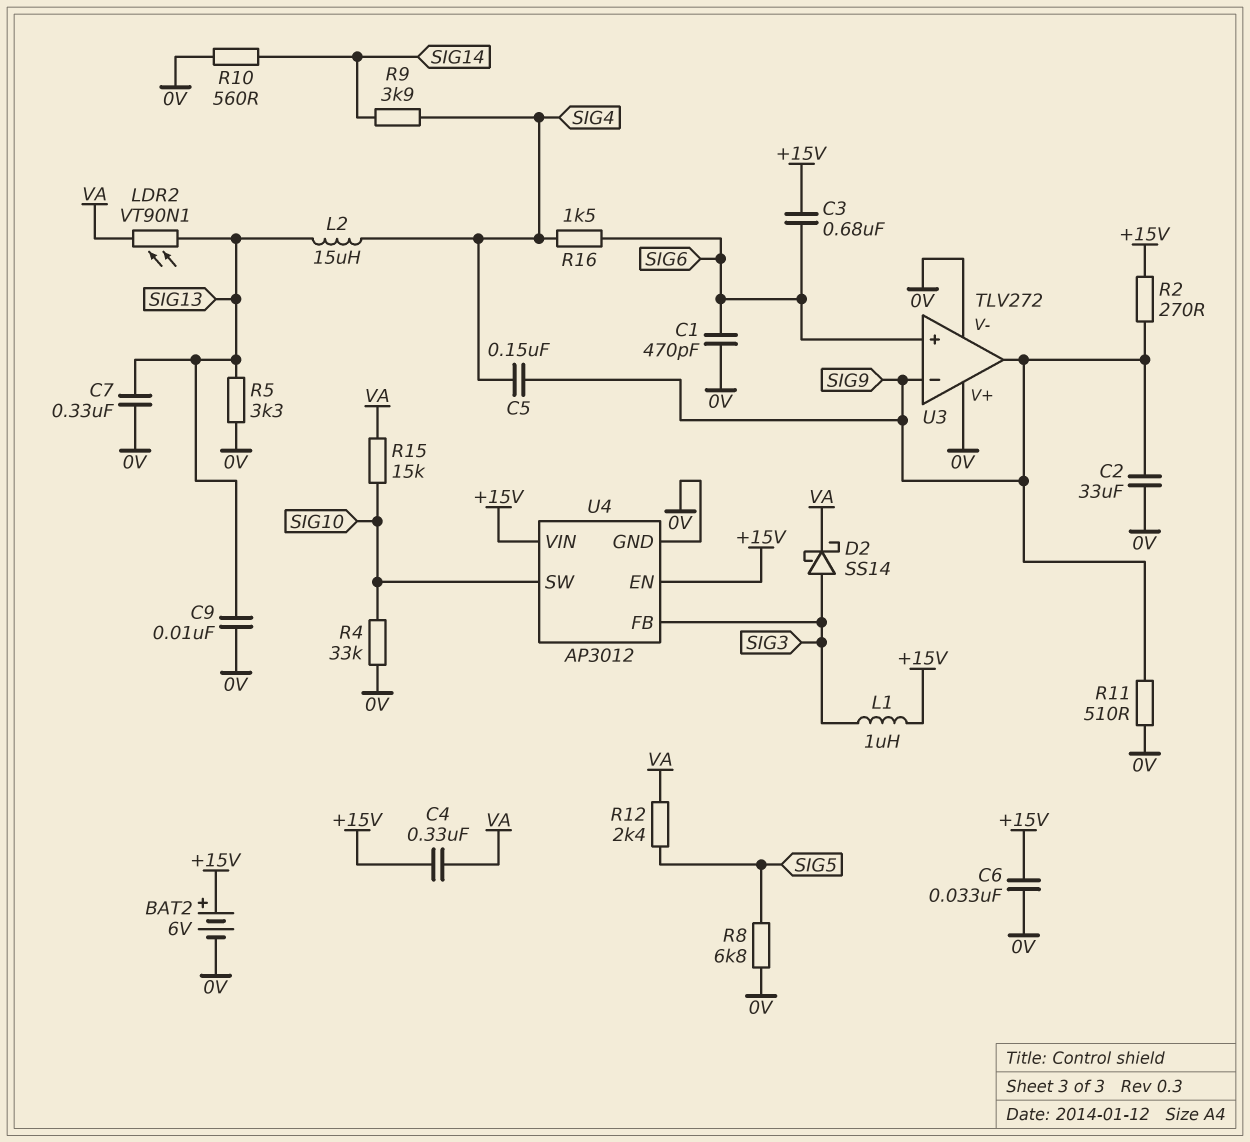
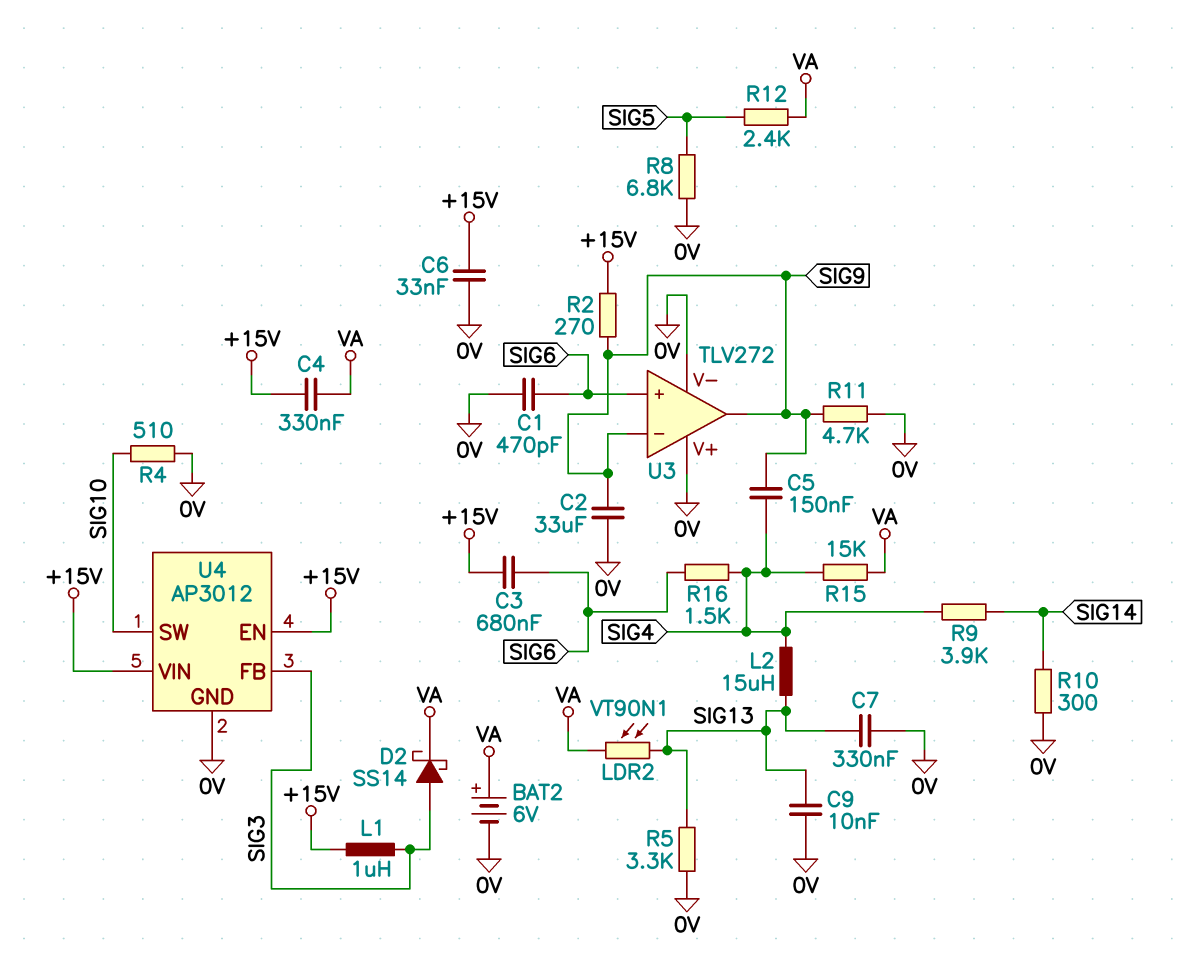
BAT2: 6V (plus +15V, minus 0V) -> 6V (plus VA, minus 0V)
R4: 33k (0V, SIG10) -> 510 (0V, SIG10)
R10: 560 (0V, SIG14) -> 300 (0V, SIG14)
R11: 510 (0V, SIG9) -> 4.7k (0V, SIG9)
R15: 15k (SIG10, VA) -> 15k (SIG4, VA)

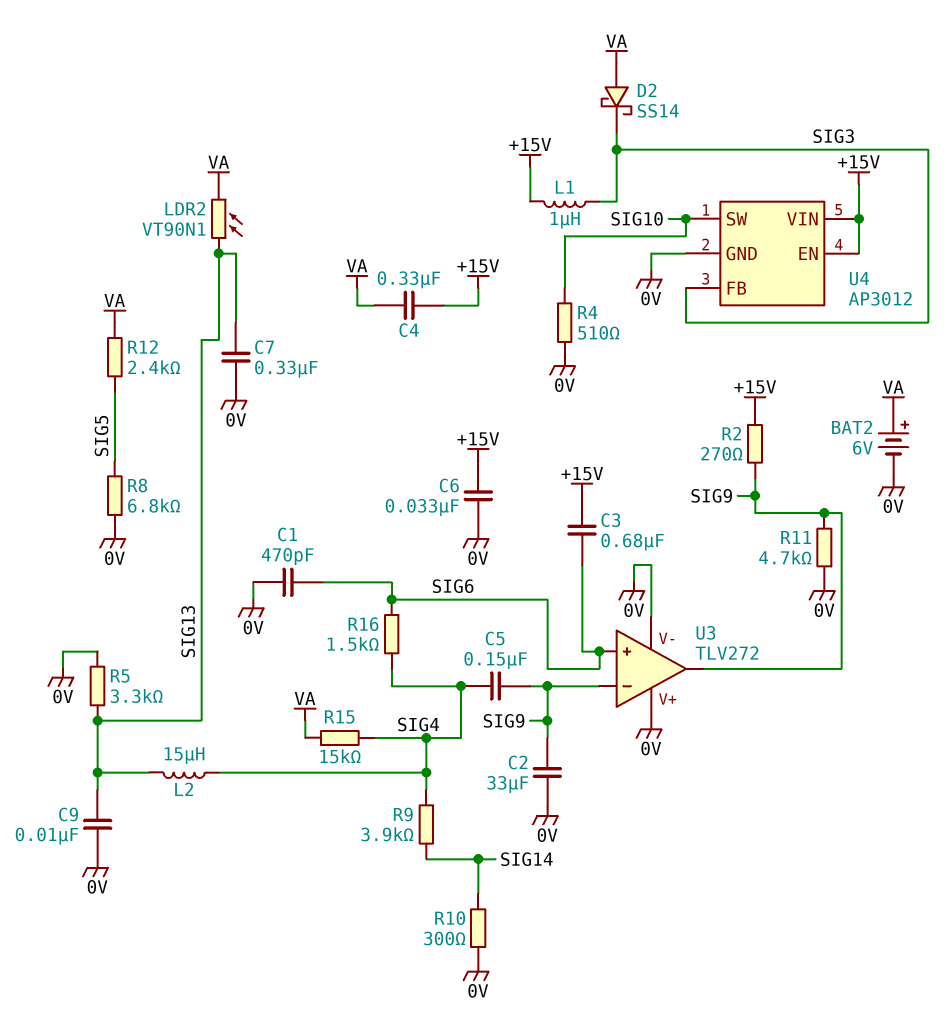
D2: schottky SS14 (A SIG3, K VA) -> schottky SS14 (A VA, K SIG3)

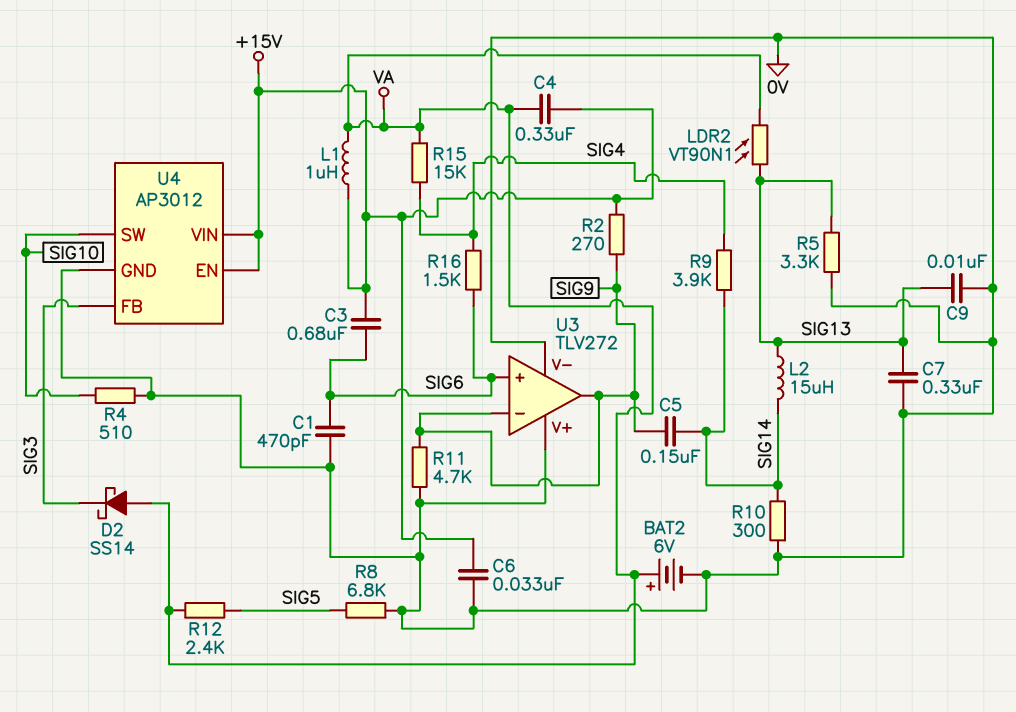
C2: 33uF (0V, SIG9) -> none
C5: 150nF (SIG4, SIG9) -> 150nF (SIG9, SIG14)
L1: 1uH (+15V, SIG3) -> 1uH (+15V, VA)
L2: 15uH (SIG4, SIG13) -> 15uH (SIG13, SIG14)

